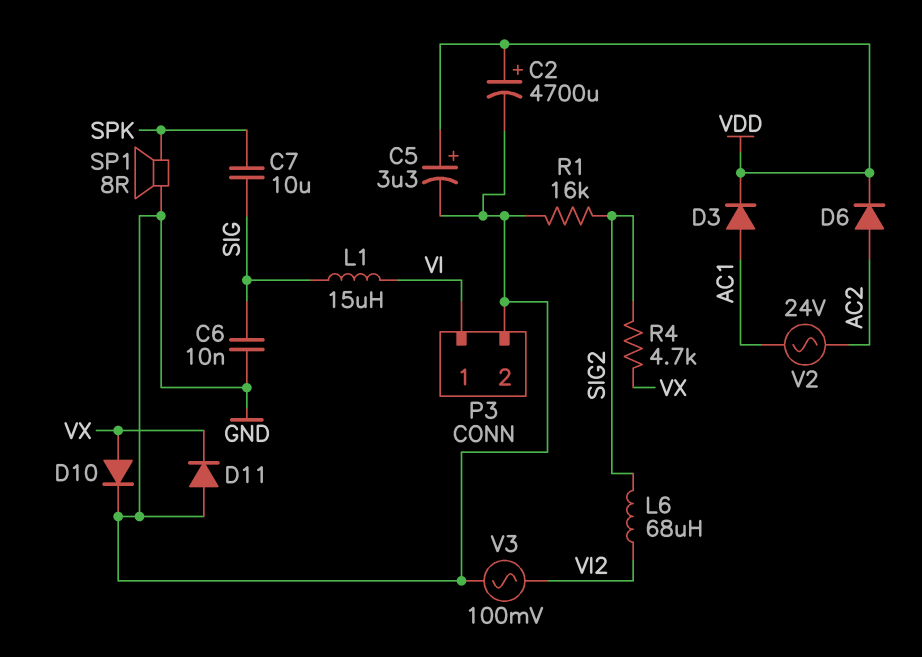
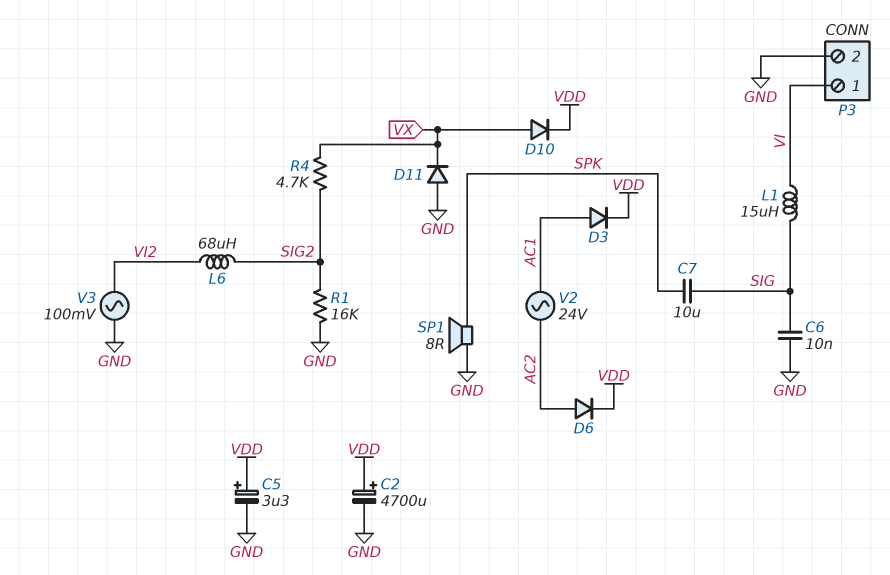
D10: diode (A VX, K GND) -> diode (A VX, K VDD)

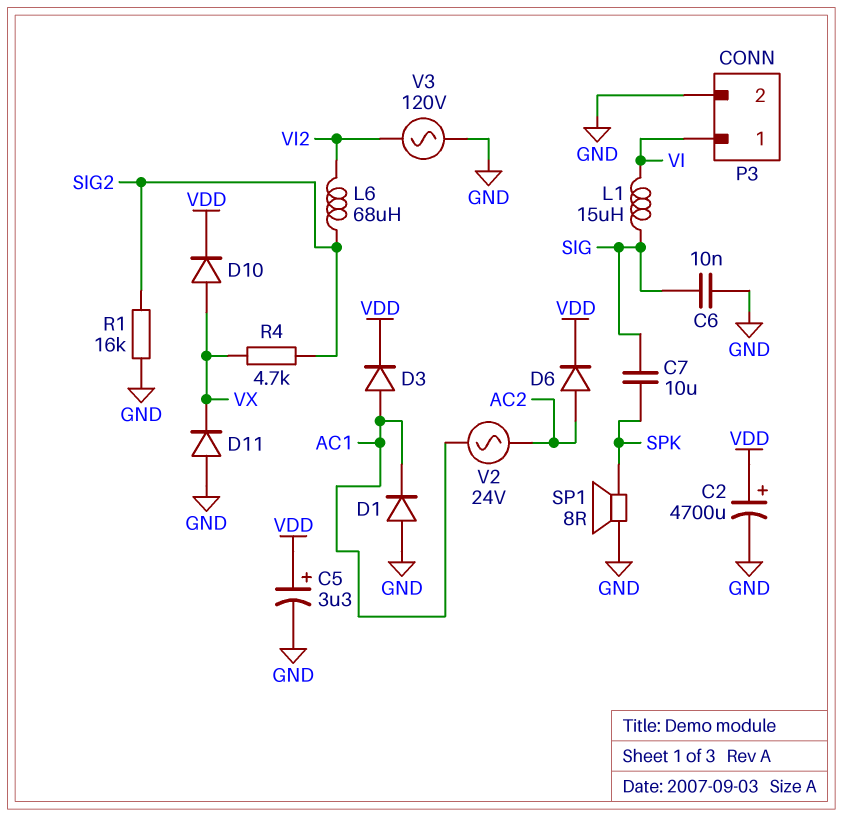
D1: none -> diode (A GND, K AC1)
V3: AC 100mV (GND, VI2) -> AC 120V (GND, VI2)

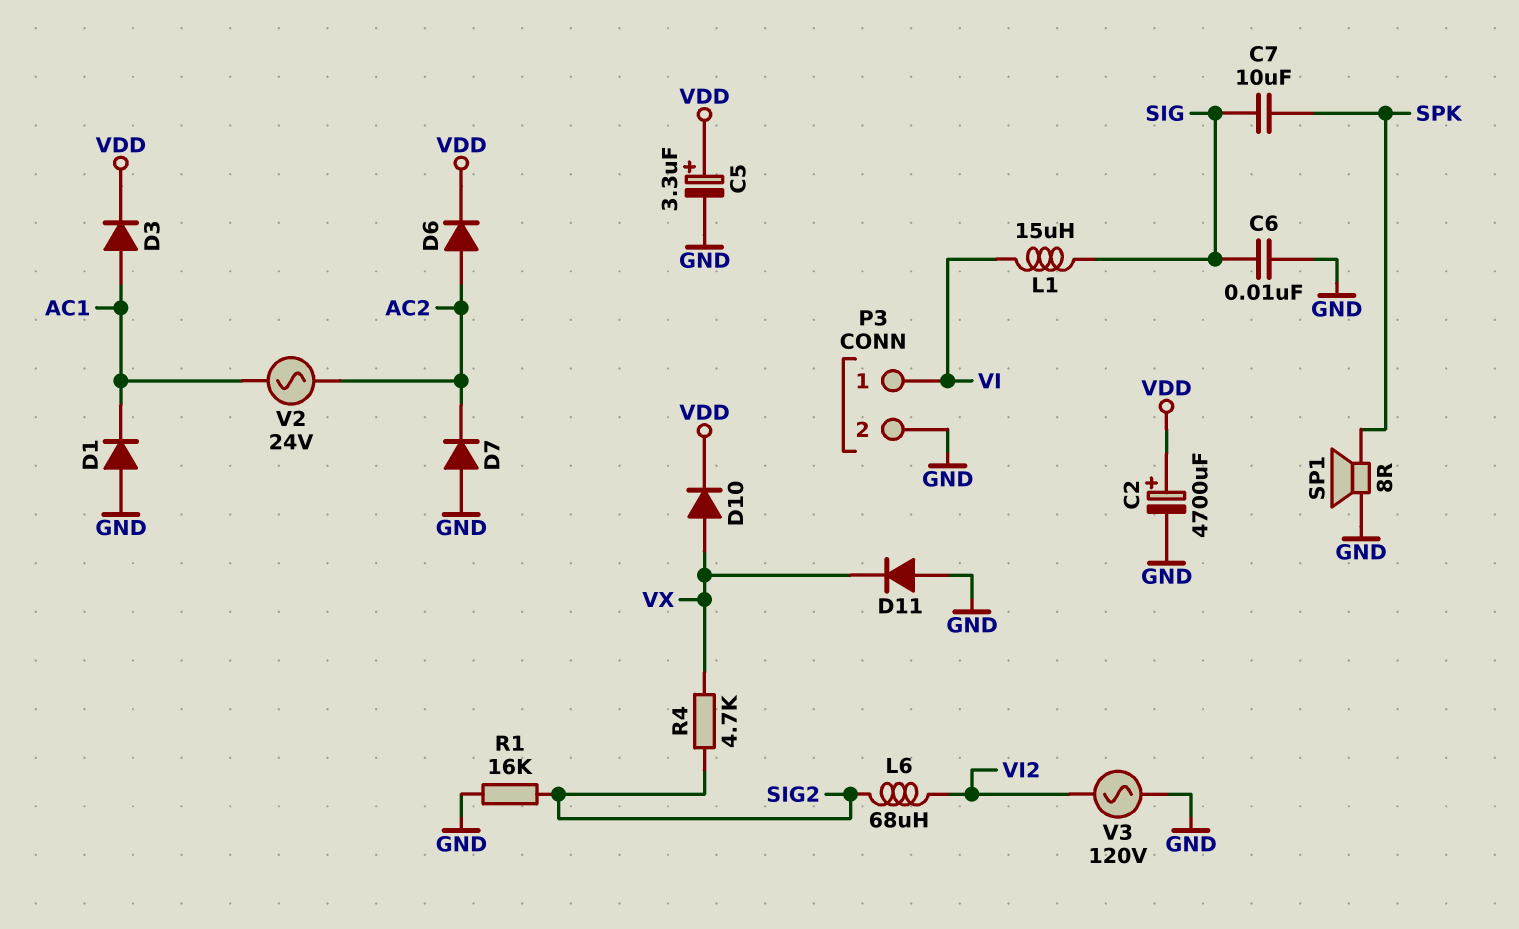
D7: none -> diode (A GND, K AC2)

